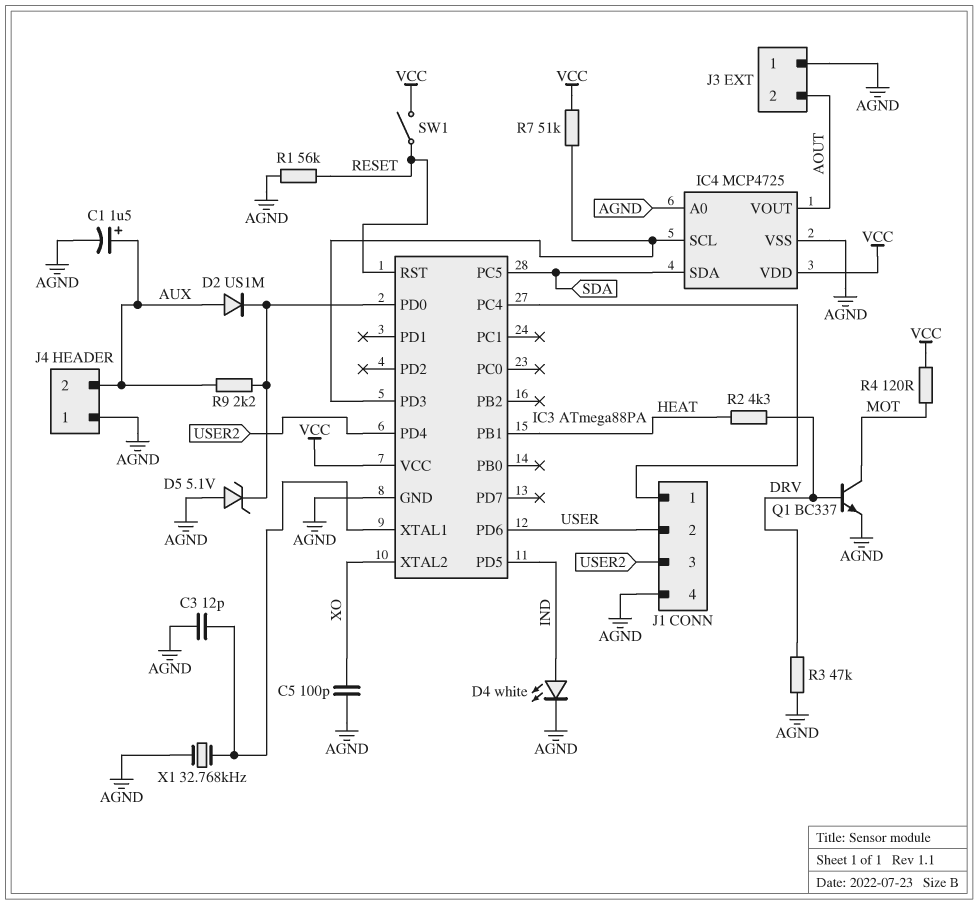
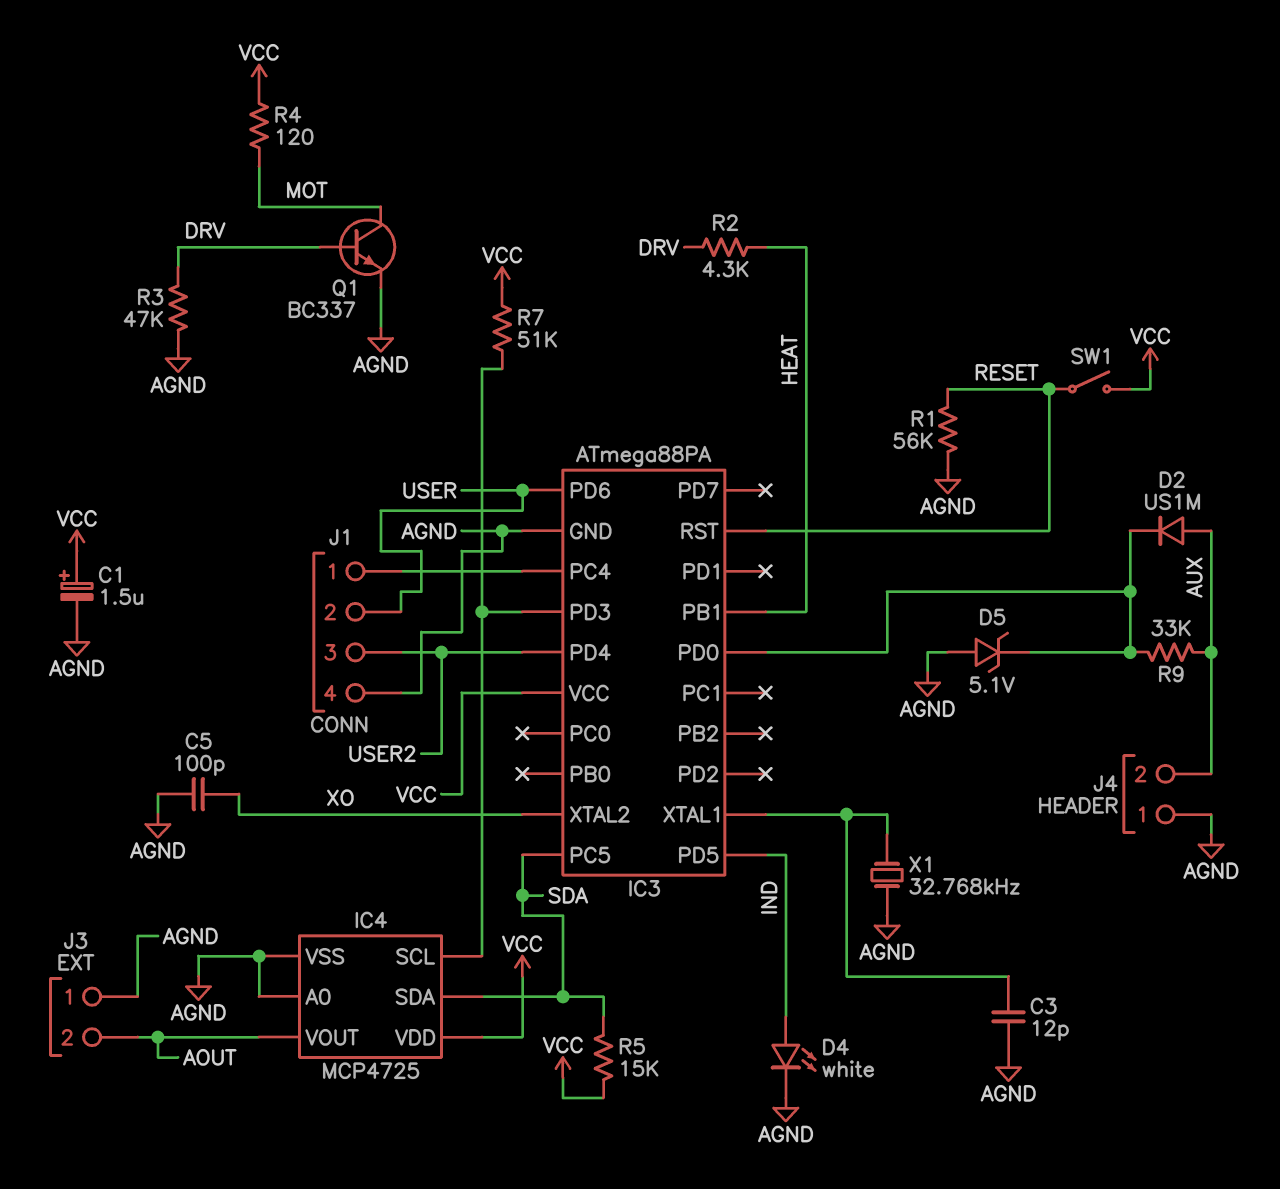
C1: 1.5uF (plus AUX, minus AGND) -> 1.5uF (plus VCC, minus AGND)
R5: none -> 15k (SDA, VCC)
R9: 2.2k (AUX, IC3/PD0) -> 33k (AUX, IC3/PD0)

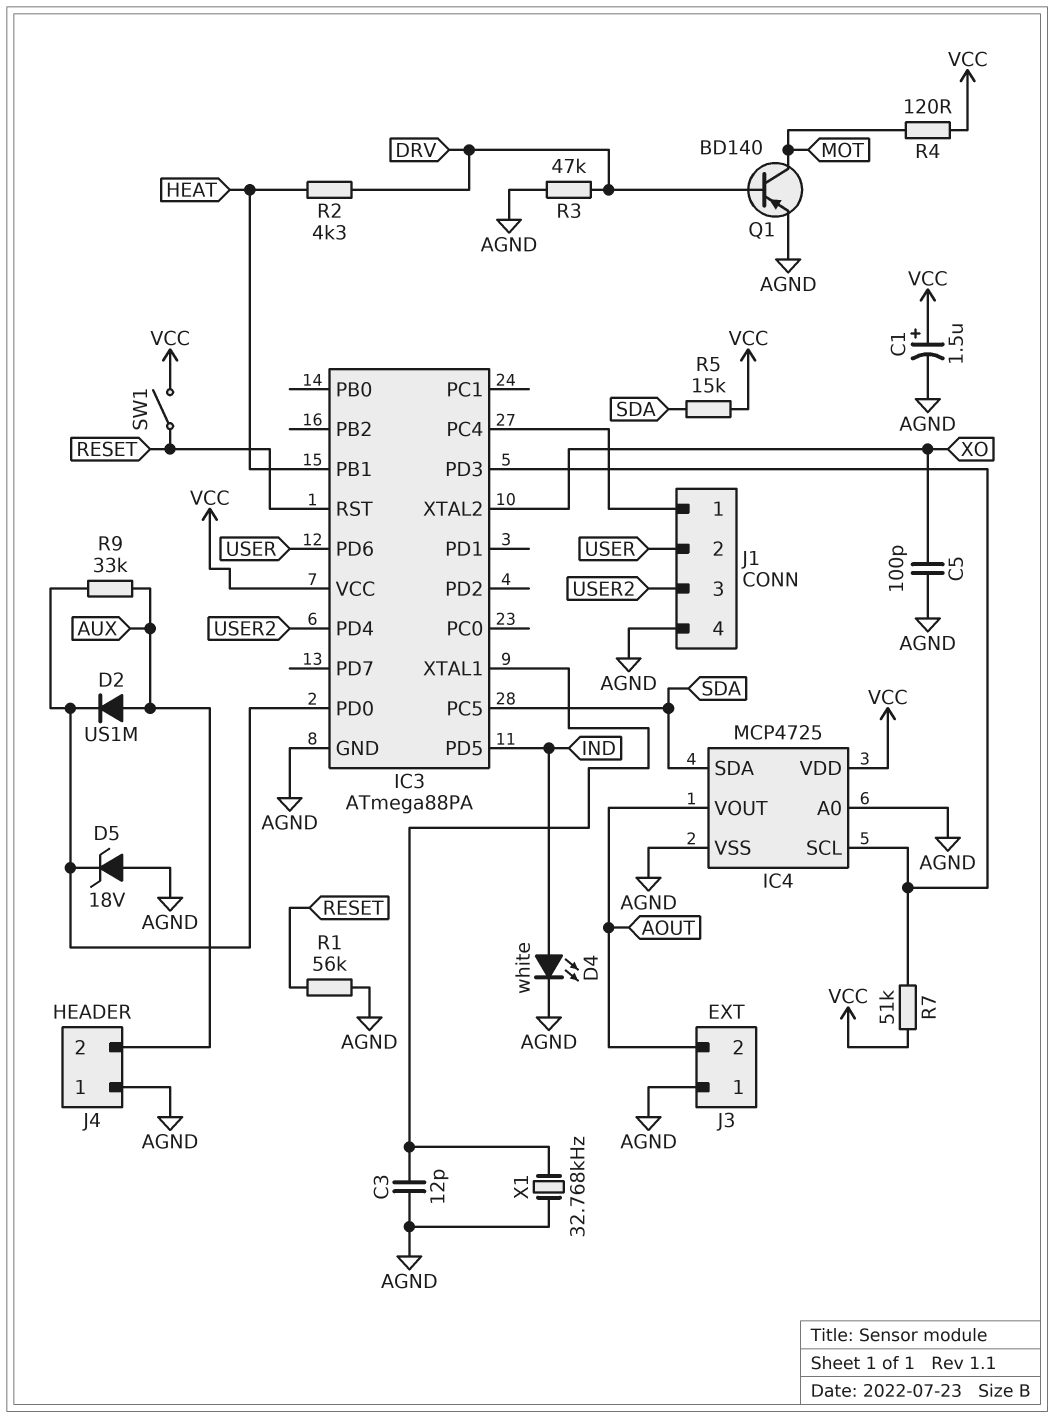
D5: zener 5.1V (A AGND, K IC3/PD0) -> zener 18V (A AGND, K IC3/PD0)
Q1: NPN BC337 (B DRV, C MOT, E AGND) -> PNP BD140 (B DRV, C MOT, E AGND)

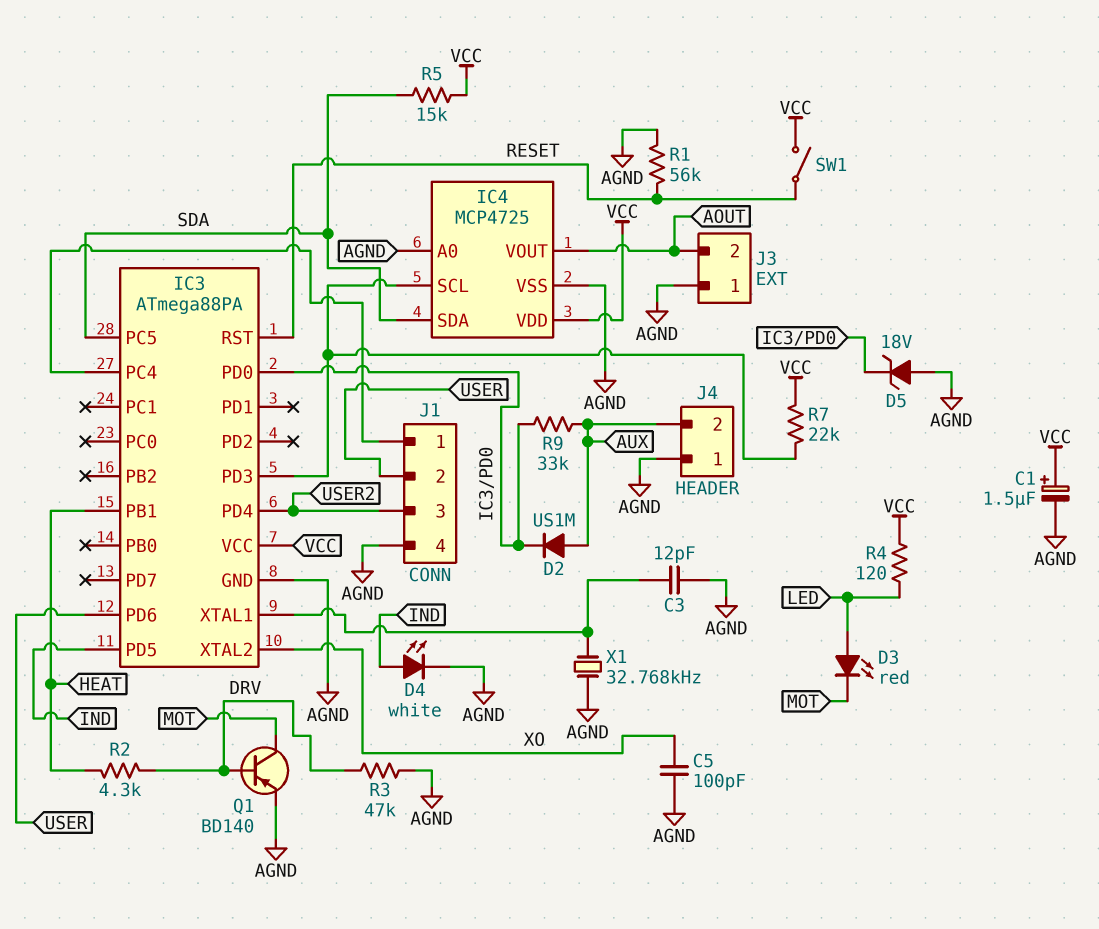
D3: none -> LED red (A LED, K MOT)
R4: 120 (MOT, VCC) -> 120 (LED, VCC)
R7: 51k (IC3/PD3, VCC) -> 22k (IC3/PD3, VCC)

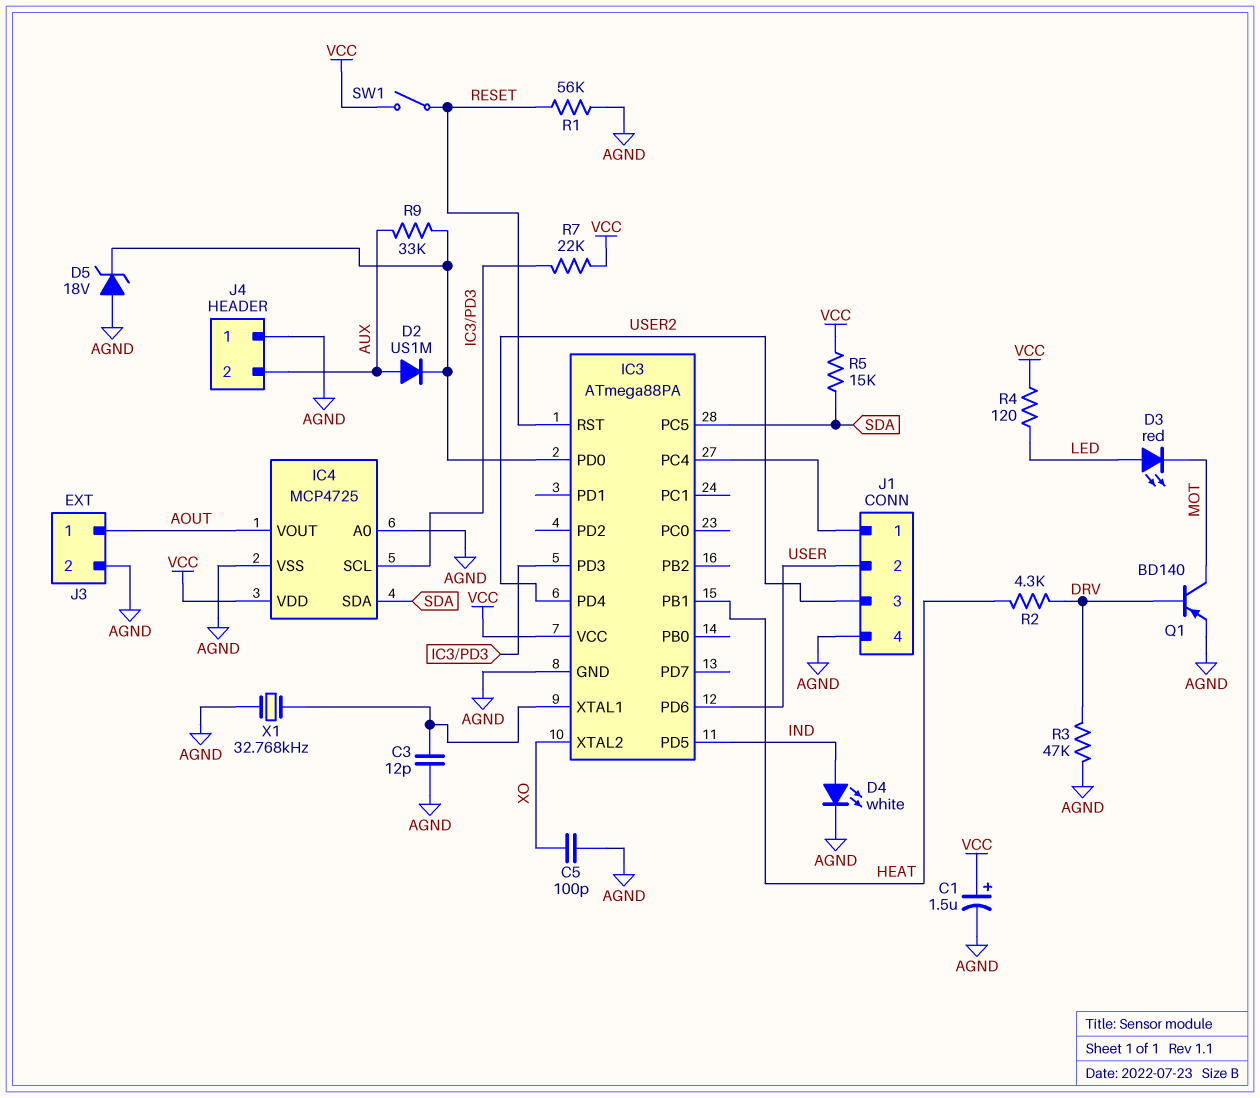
J3 pin 1: AGND -> AOUT
J3 pin 2: AOUT -> AGND

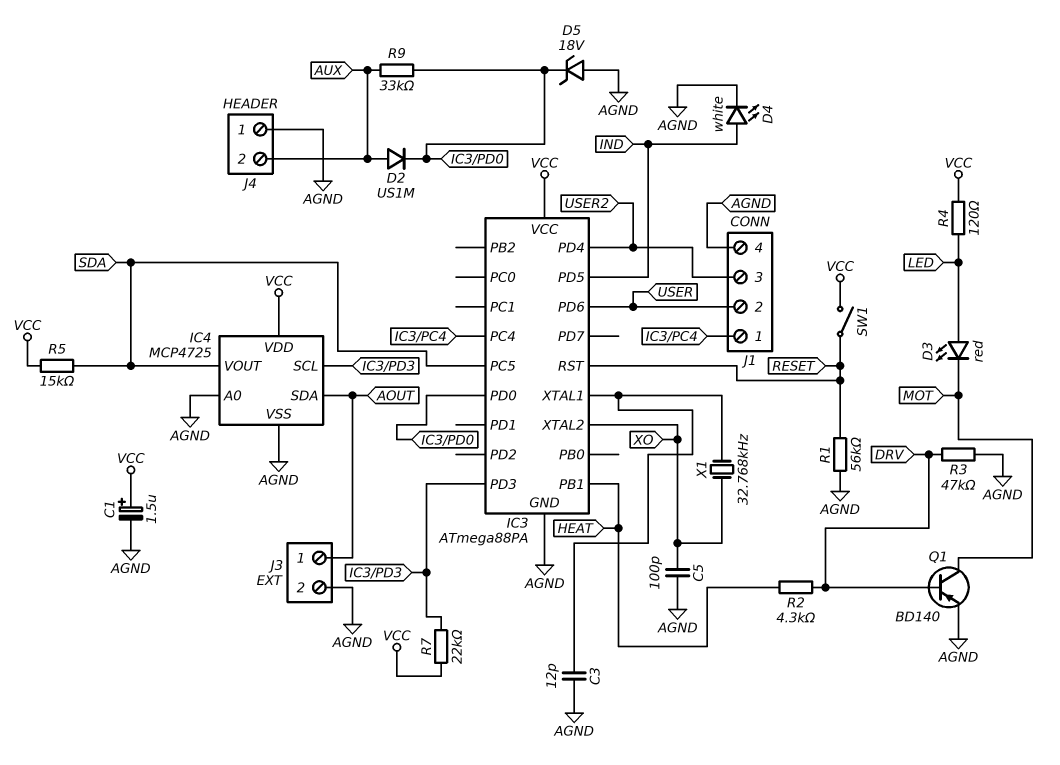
IC4 pin SDA: SDA -> AOUT
IC4 pin VOUT: AOUT -> SDA
X1: 32.768kHz (AGND, IC3/XTAL1) -> 32.768kHz (IC3/XTAL1, XO)

